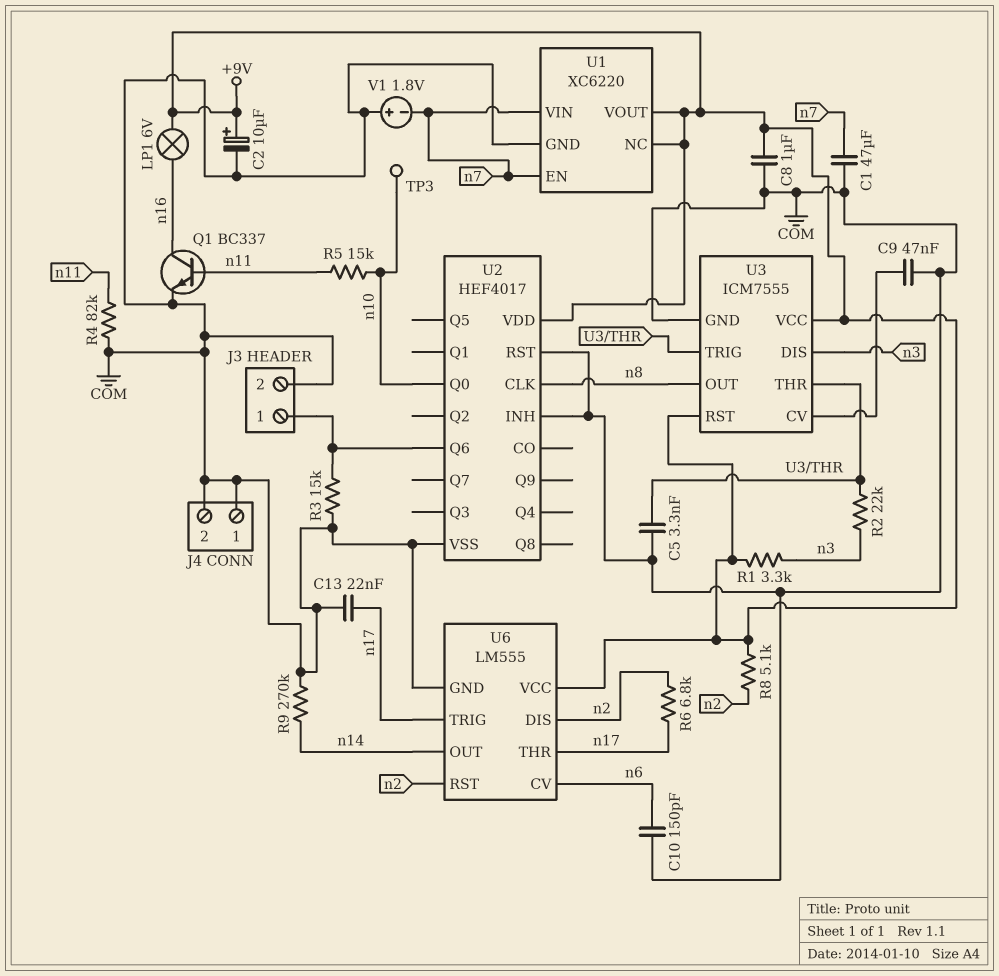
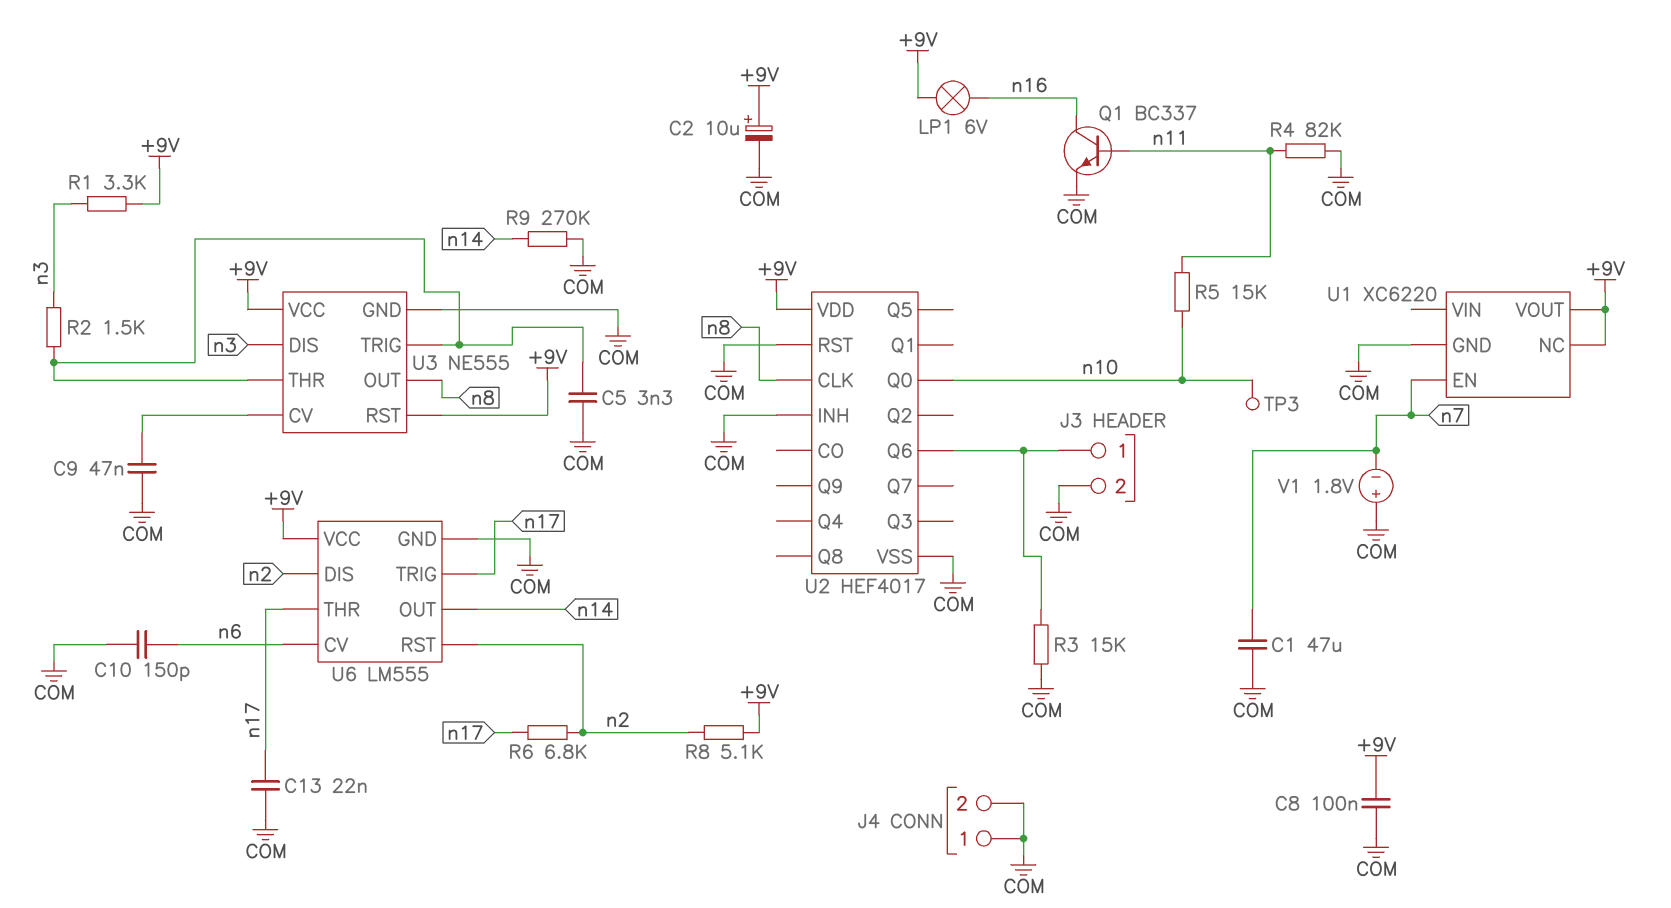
C8: 1uF (+9V, COM) -> 100nF (+9V, COM)
R2: 22k (U3/THR, n3) -> 1.5k (U3/THR, n3)
U1 pin VIN: n7 -> none
U3: ICM7555 -> NE555

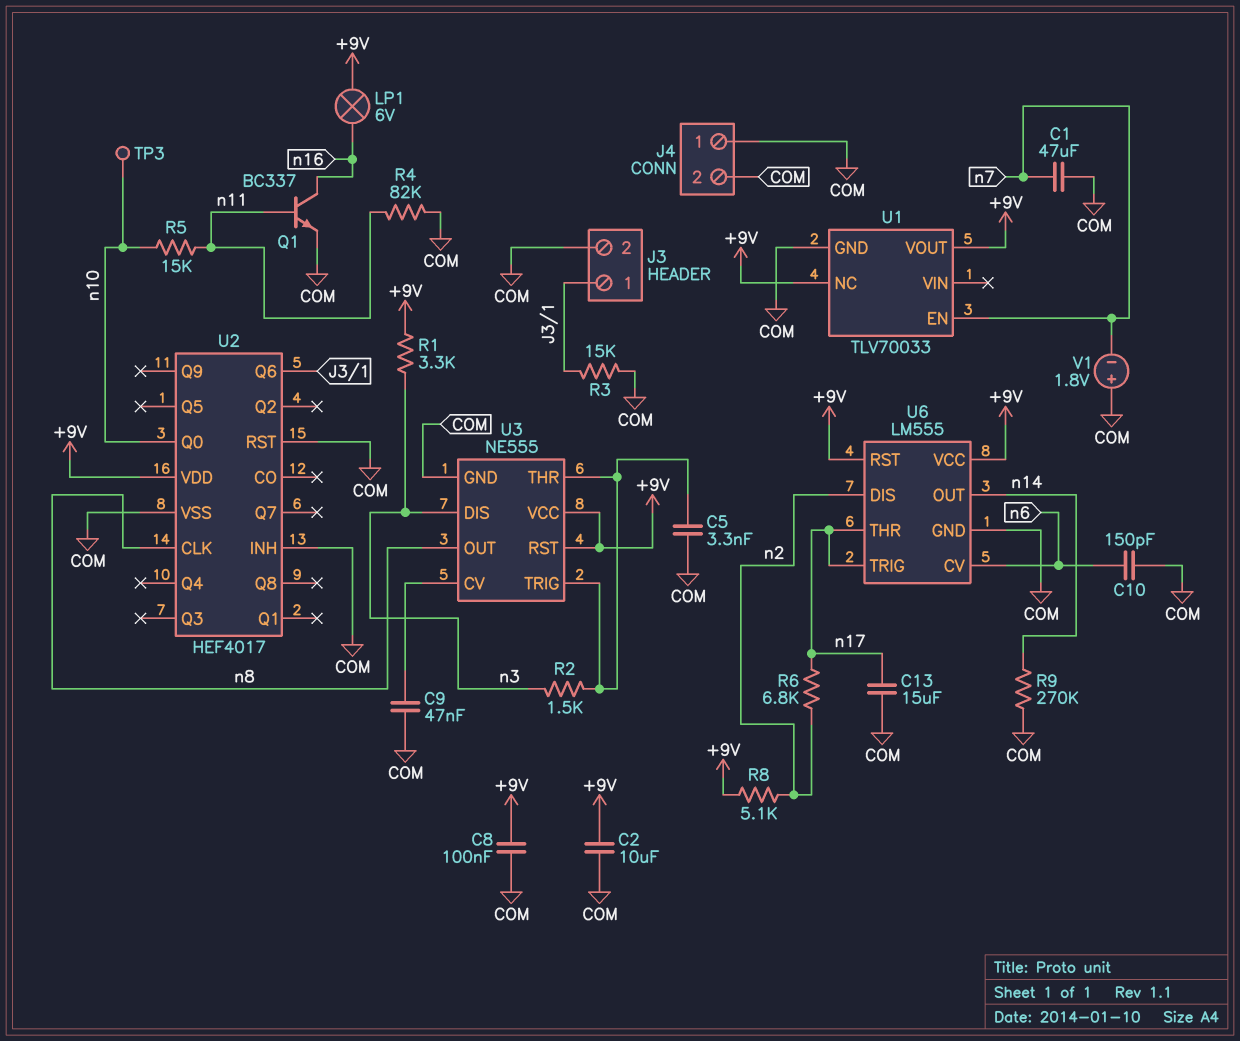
C2: 10uF (plus +9V, minus COM) -> 10uF (+9V, COM)
C13: 22nF (COM, n17) -> 15uF (COM, n17)
U1: XC6220 -> TLV70033
U6 pin RST: n2 -> +9V

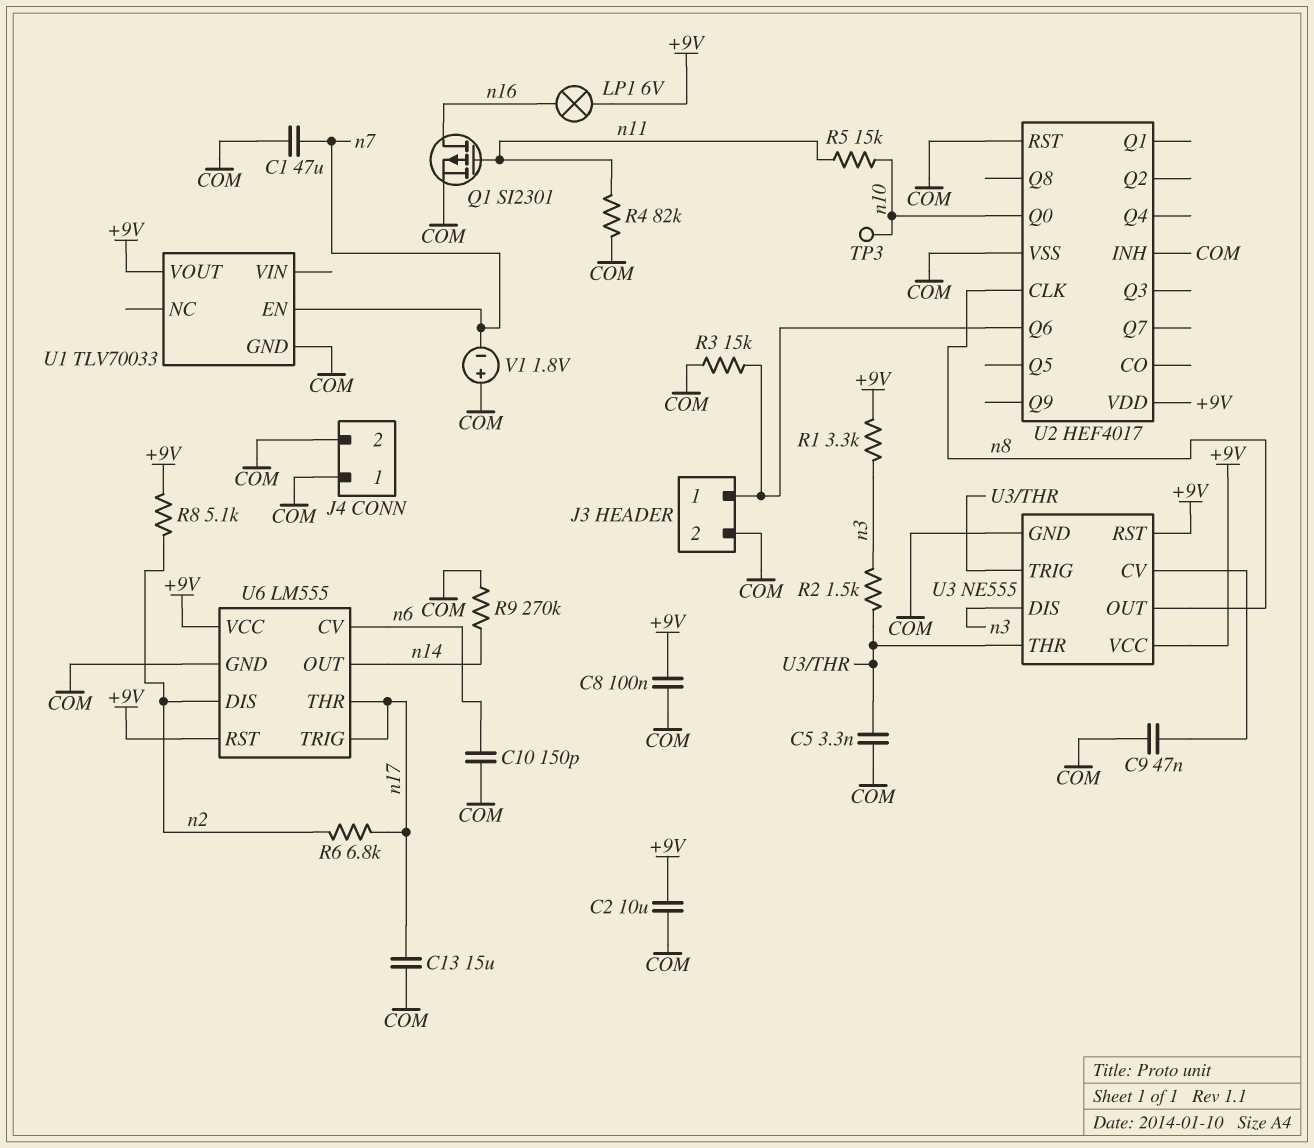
Q1: NPN BC337 (B n11, C n16, E COM) -> PMOS SI2301 (G n11, D n16, S COM)
U1 pin NC: +9V -> none

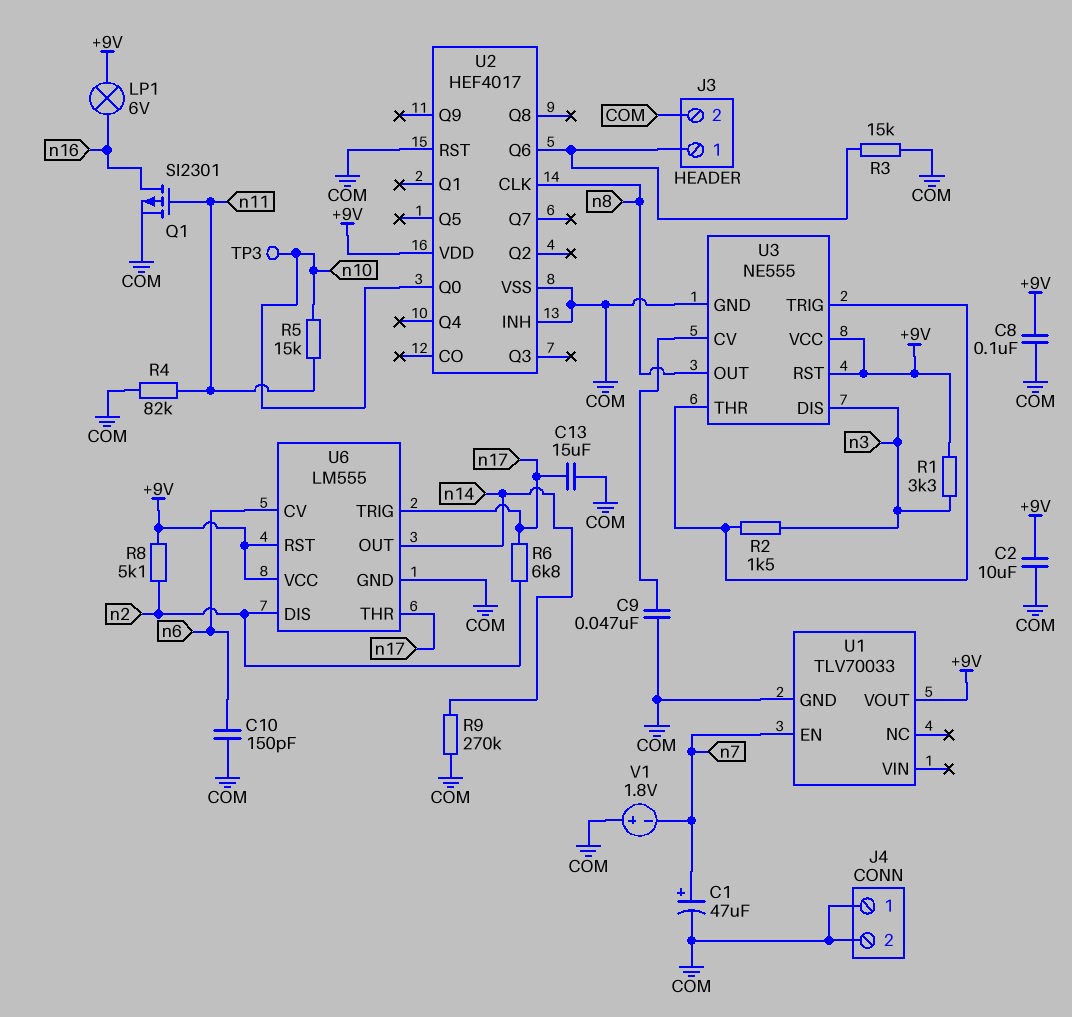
C1: 47uF (COM, n7) -> 47uF (plus n7, minus COM)
C5: 3.3nF (COM, U3/THR) -> none

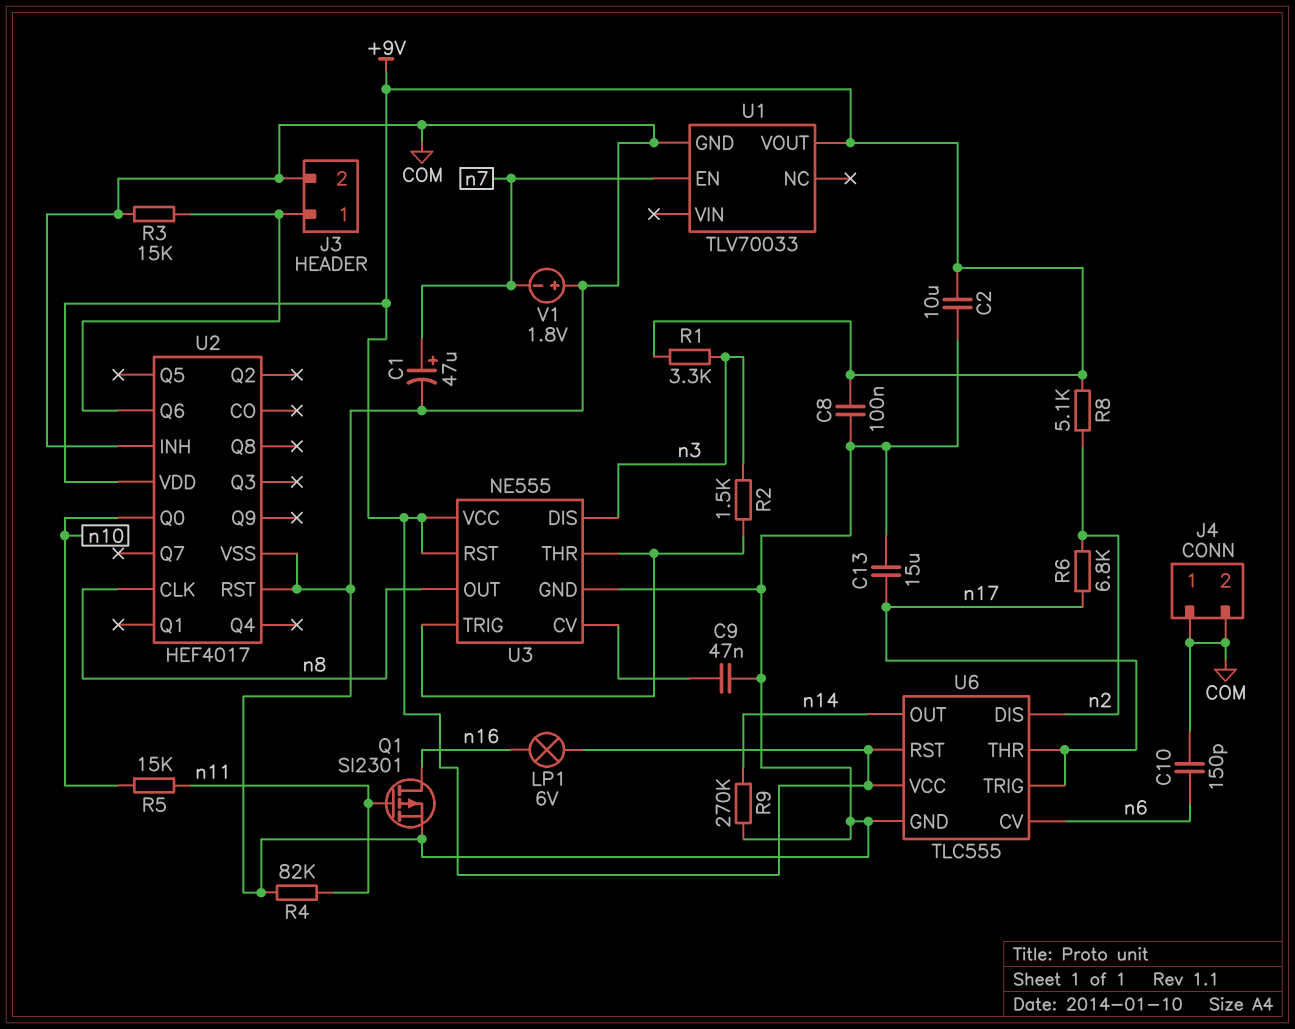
TP3: test point (n10) -> none
U6: LM555 -> TLC555

